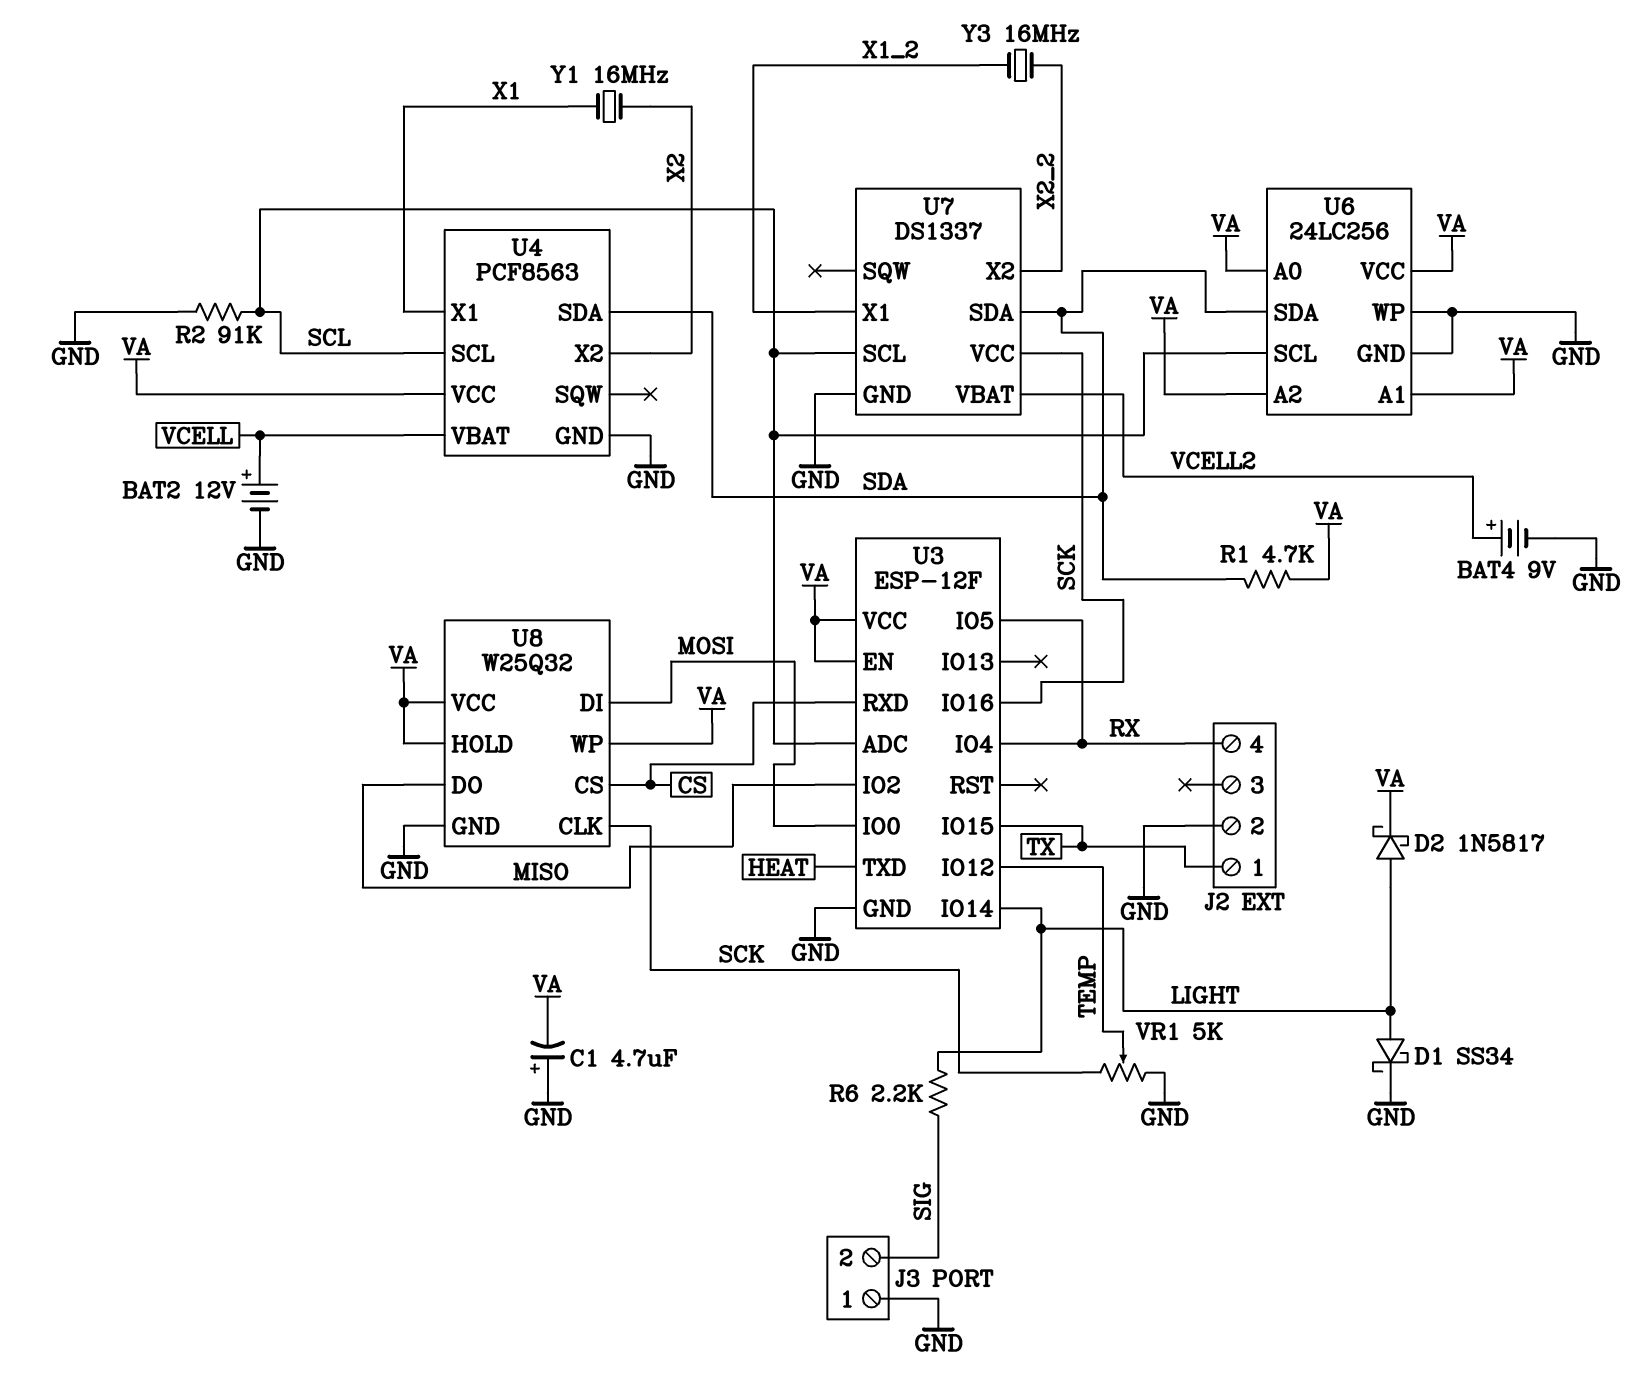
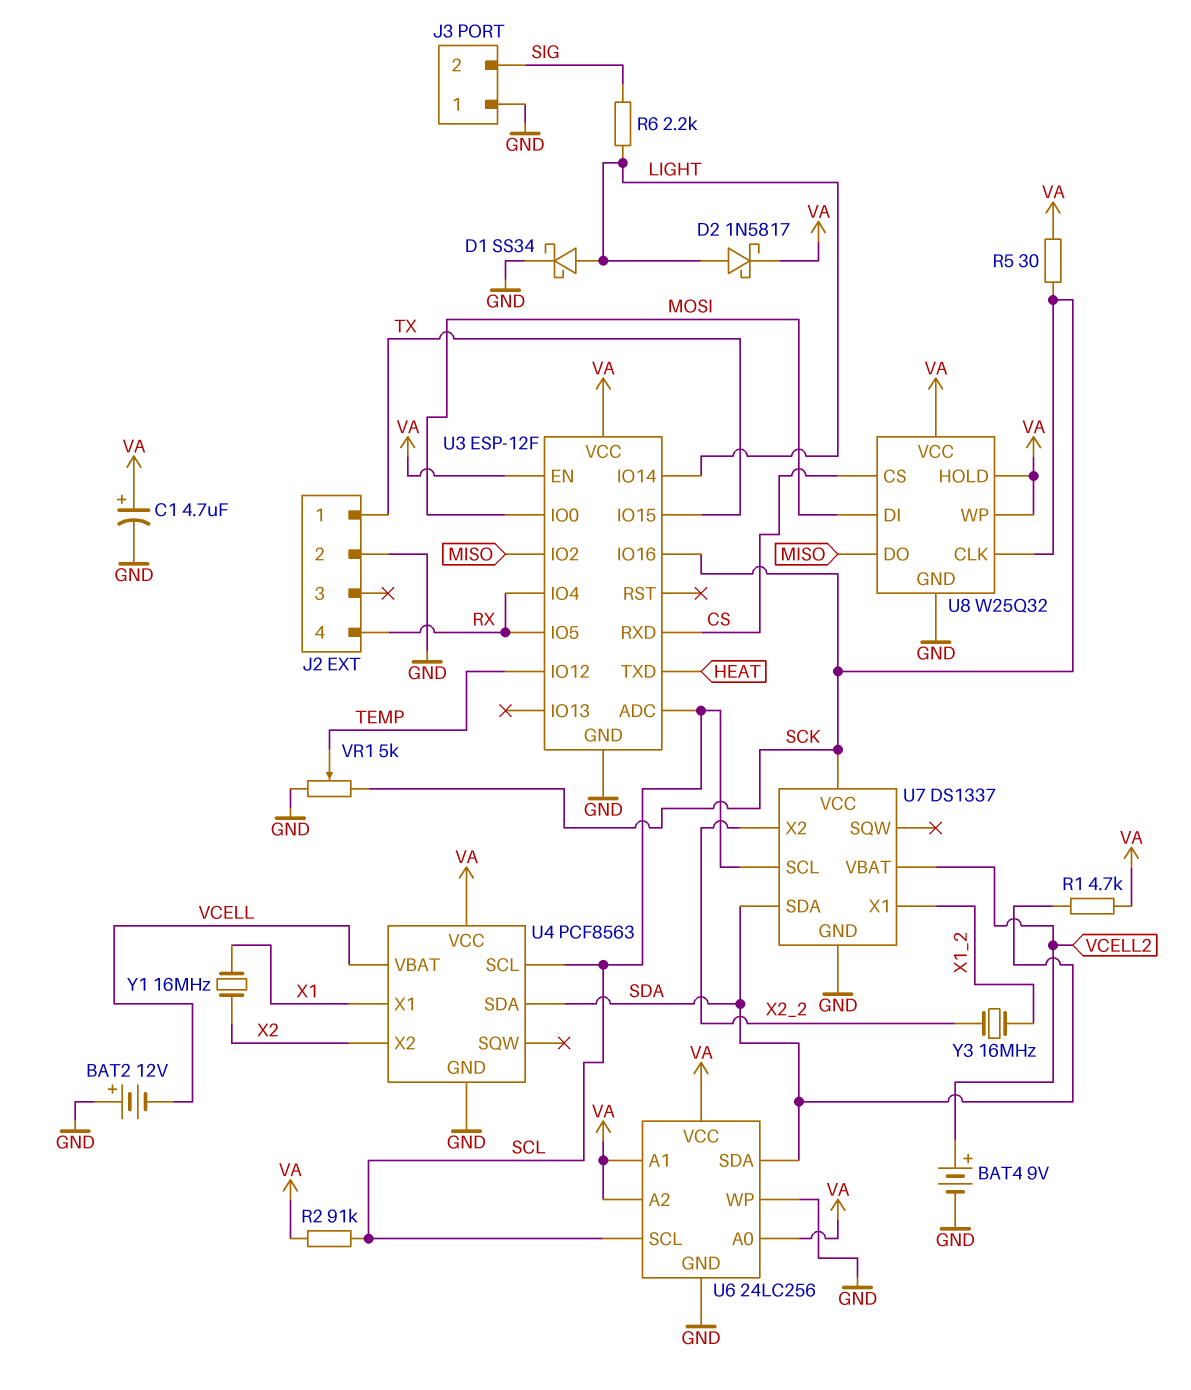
BAT2: 12V (plus VCELL, minus GND) -> 12V (plus GND, minus VCELL)
C1: 4.7uF (plus GND, minus VA) -> 4.7uF (plus VA, minus GND)
R2: 91k (GND, SCL) -> 91k (SCL, VA)
R5: none -> 30 (SCK, VA)

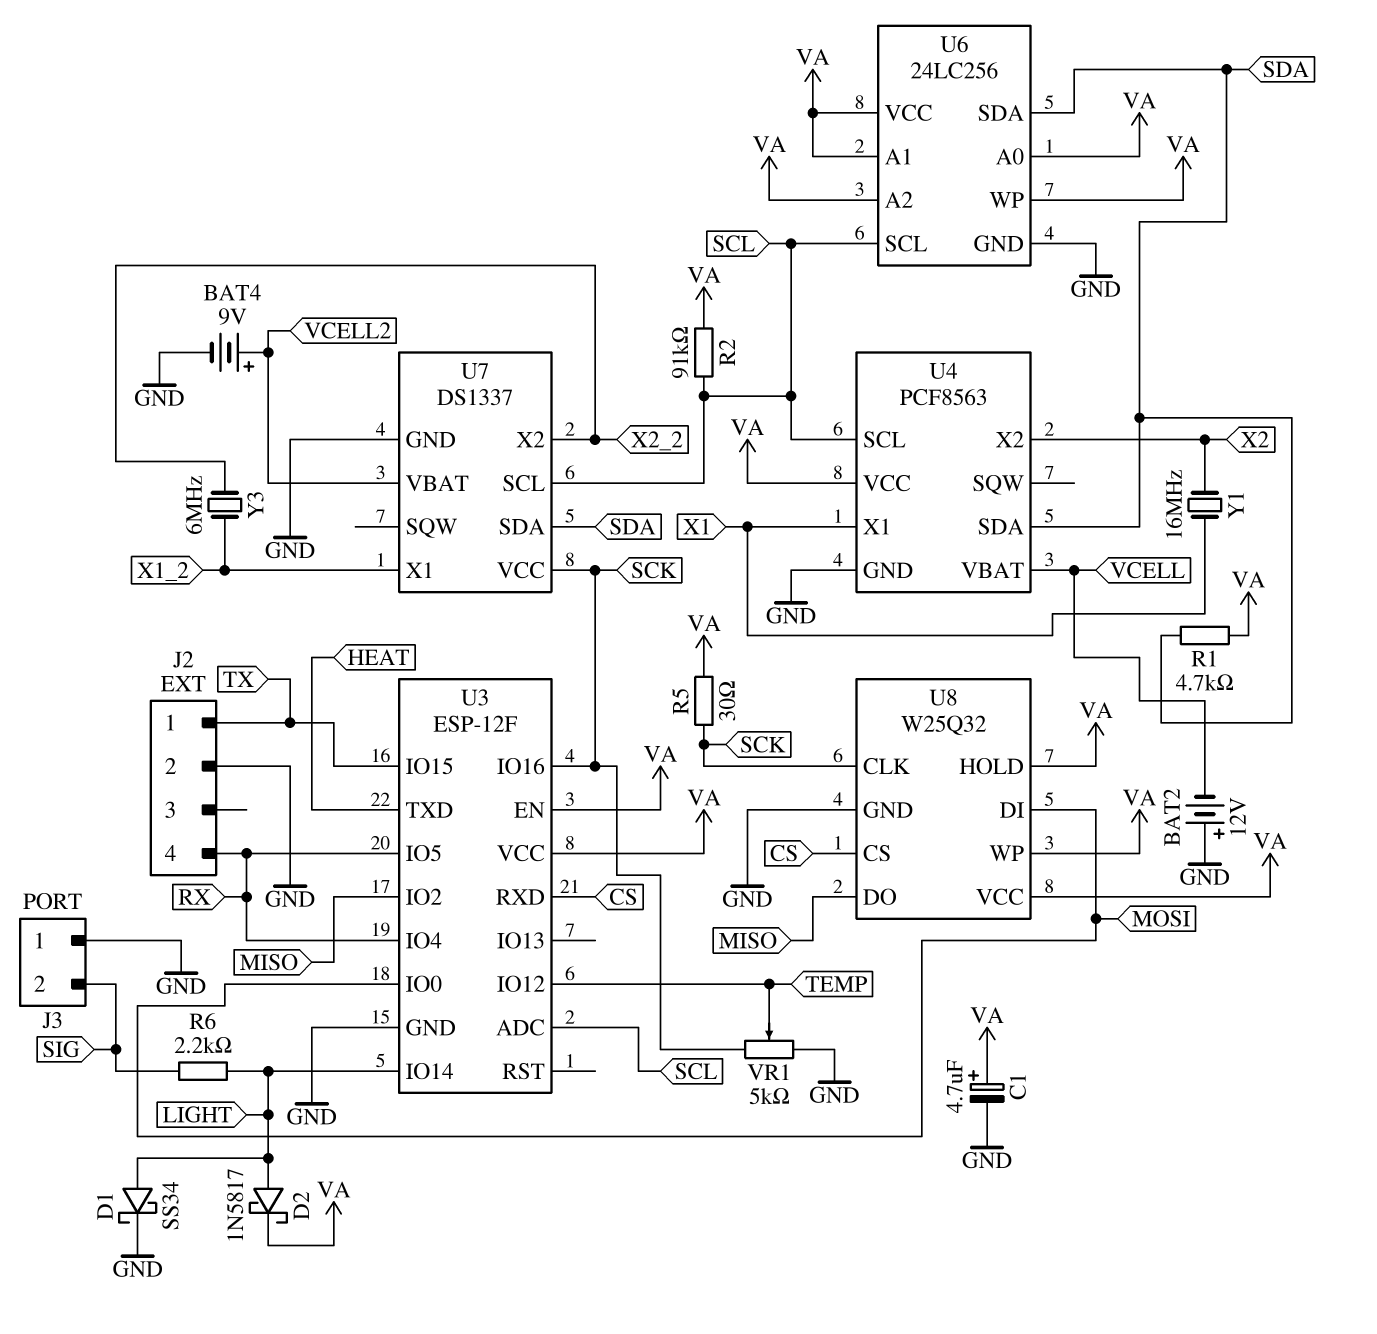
U6 pin WP: GND -> VA
Y3: 16MHz (X1_2, X2_2) -> 6MHz (X1_2, X2_2)

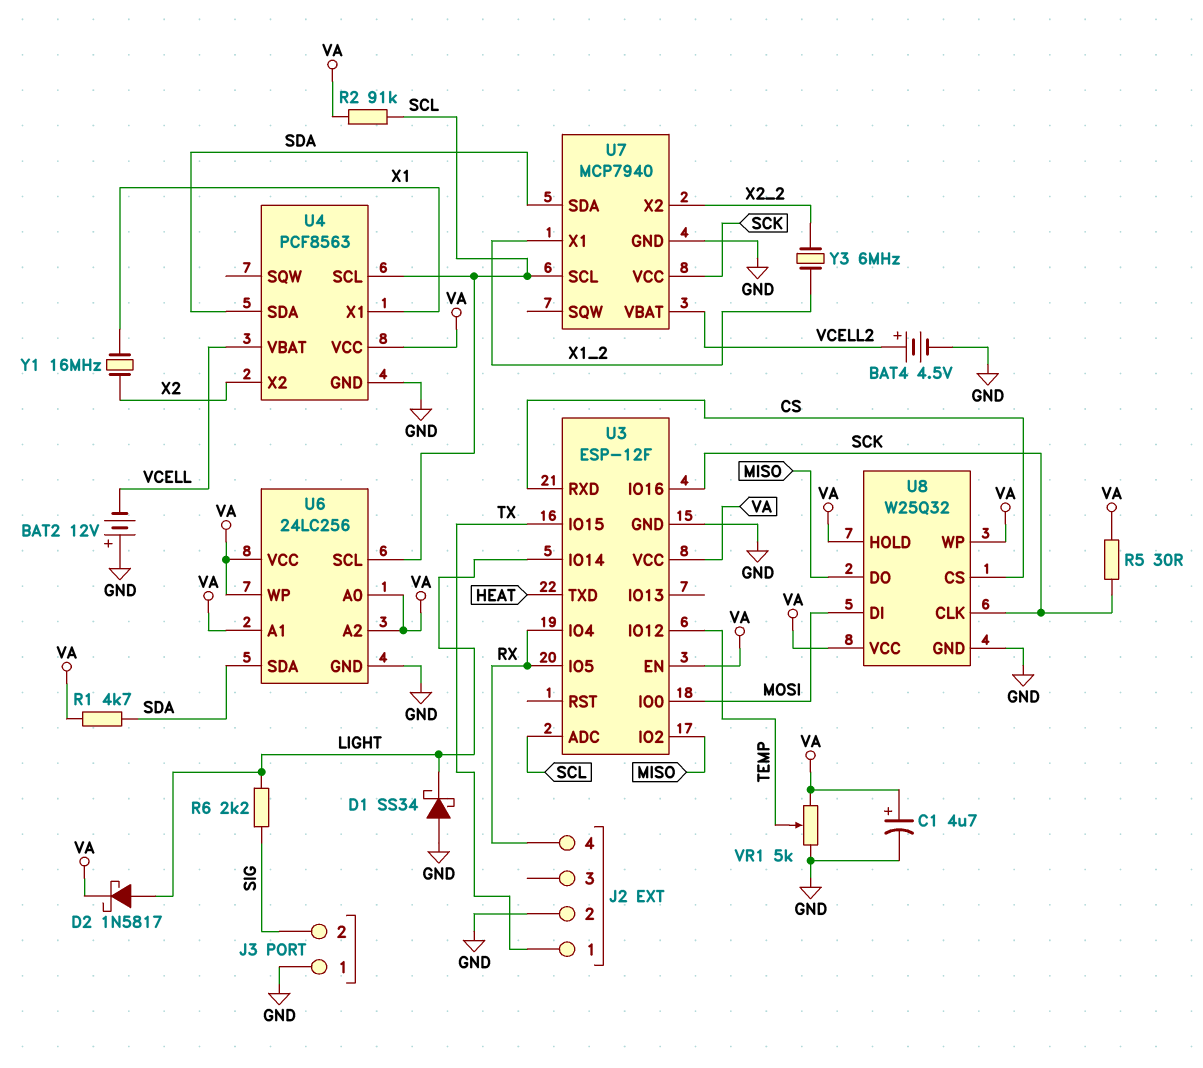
BAT4: 9V (plus VCELL2, minus GND) -> 4.5V (plus VCELL2, minus GND)
D1: schottky SS34 (A LIGHT, K GND) -> schottky SS34 (A GND, K LIGHT)
U7: DS1337 -> MCP7940
VR1: 5k (GND, SCK, wiper TEMP) -> 5k (GND, VA, wiper TEMP)

